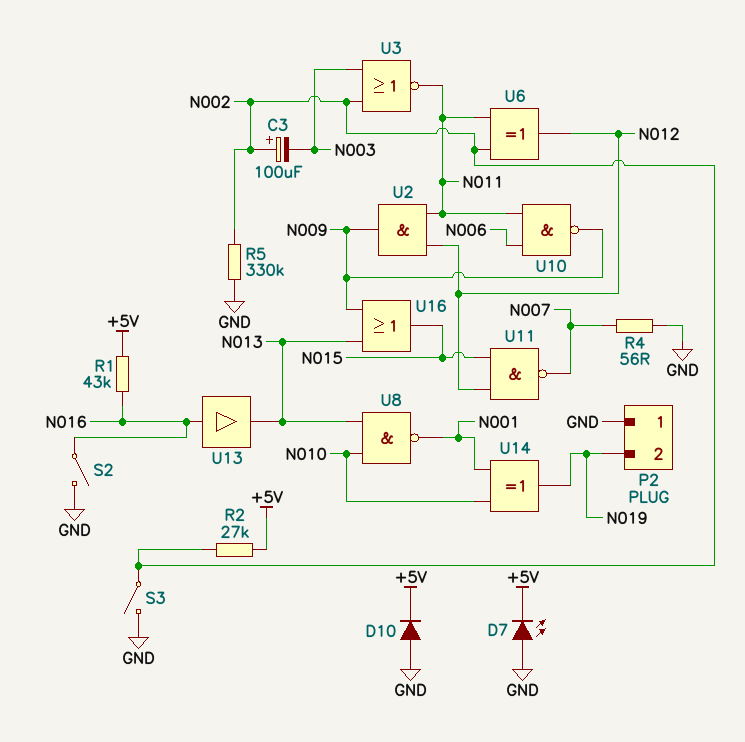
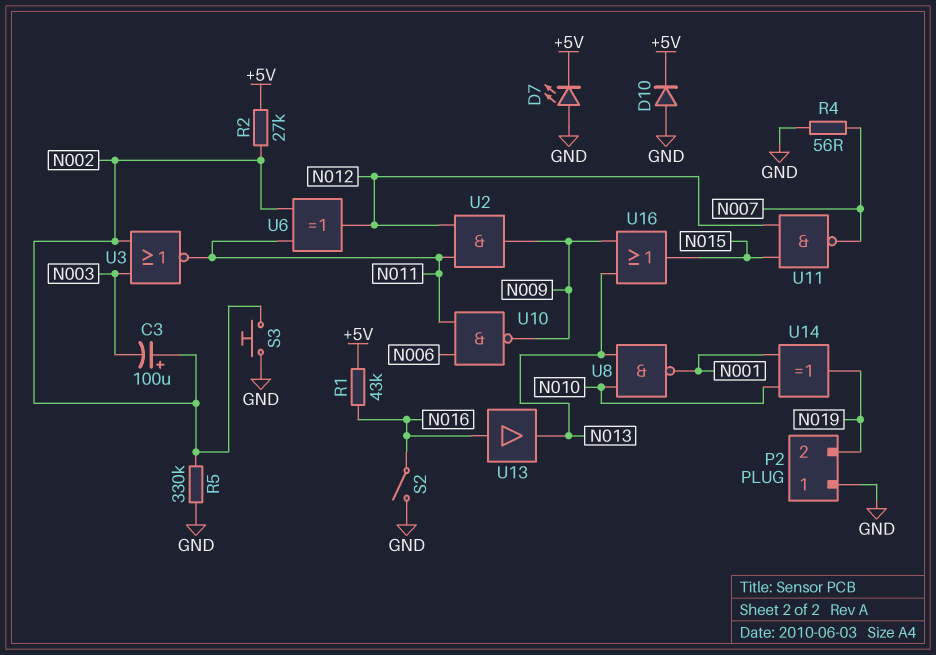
S3: switch (GND, N002) -> button (GND, N002)

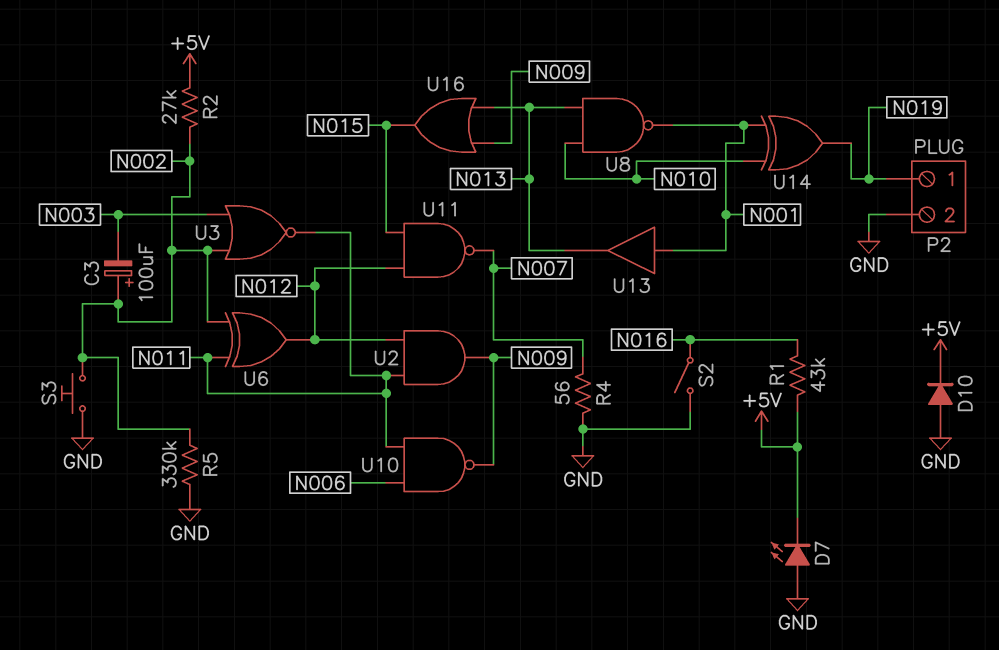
P2 pin 1: GND -> N019
P2 pin 2: N019 -> GND
U13: buffer (in N016, out N013) -> buffer (in N001, out N013)

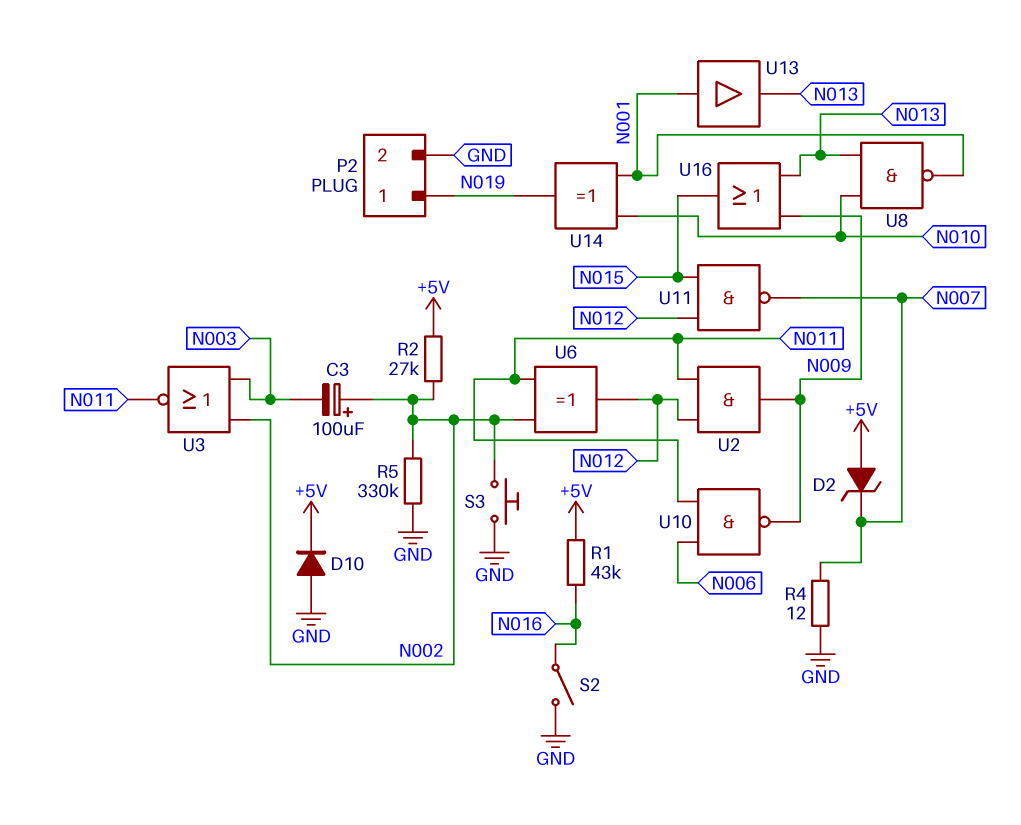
D2: none -> zener (A +5V, K N007)
D7: LED (A GND, K +5V) -> none
R4: 56 (GND, N007) -> 12 (GND, N007)

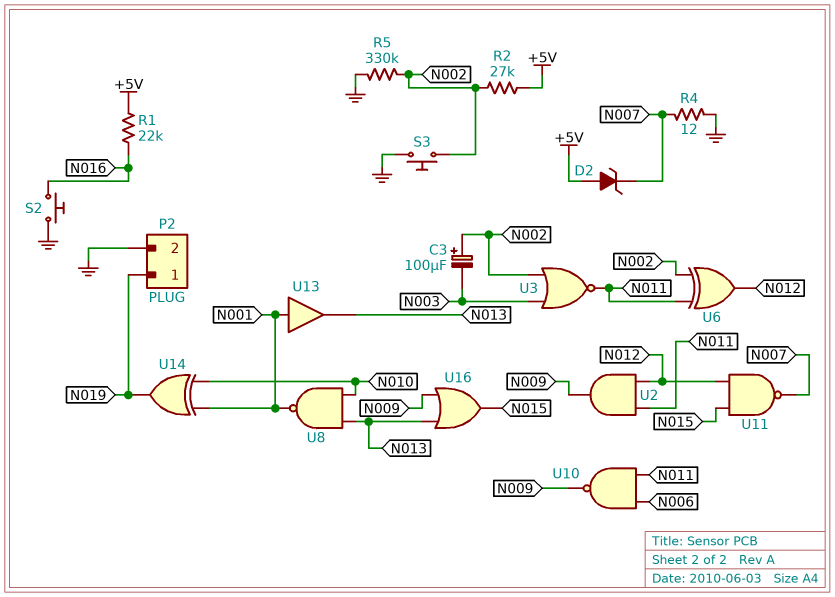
D10: diode (A GND, K +5V) -> none
R1: 43k (+5V, N016) -> 22k (+5V, N016)
S2: switch (GND, N016) -> button (GND, N016)

